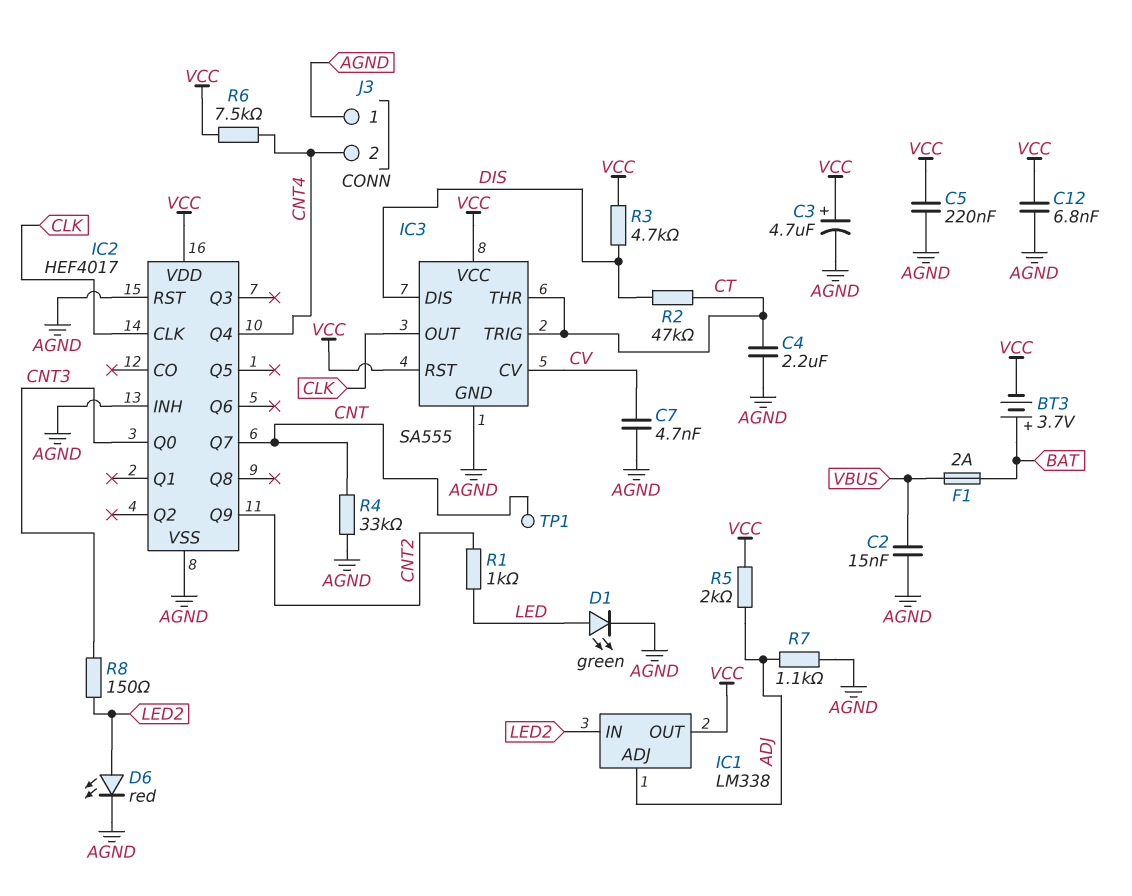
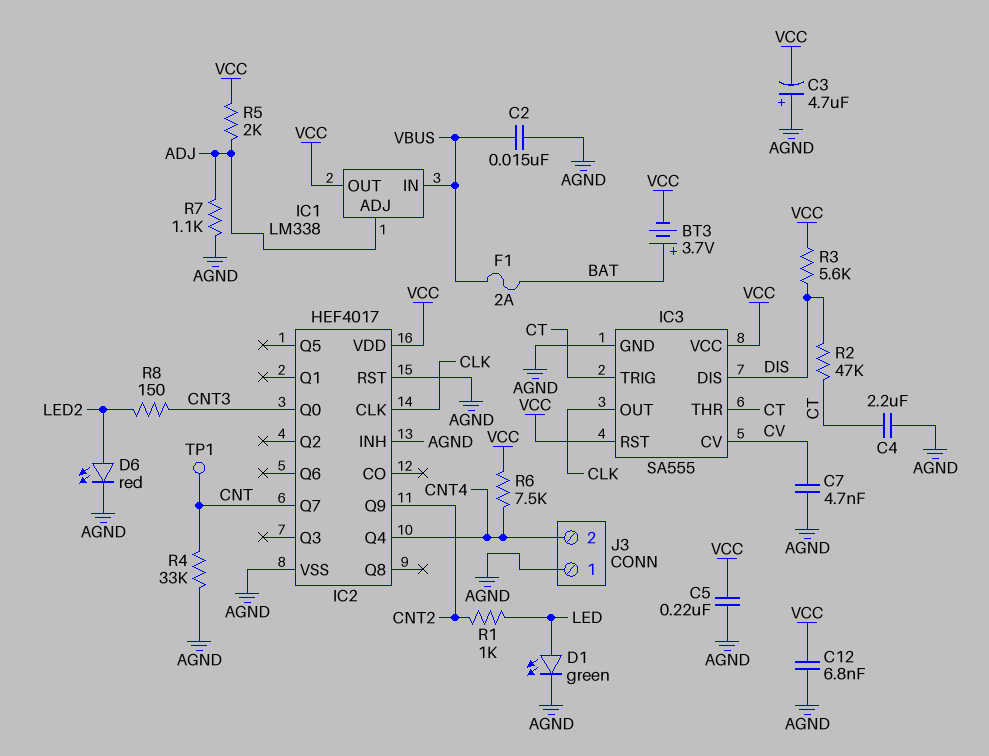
C3: 4.7uF (plus VCC, minus AGND) -> 4.7uF (plus AGND, minus VCC)
IC1 pin IN: LED2 -> VBUS
R3: 4.7k (DIS, VCC) -> 5.6k (DIS, VCC)

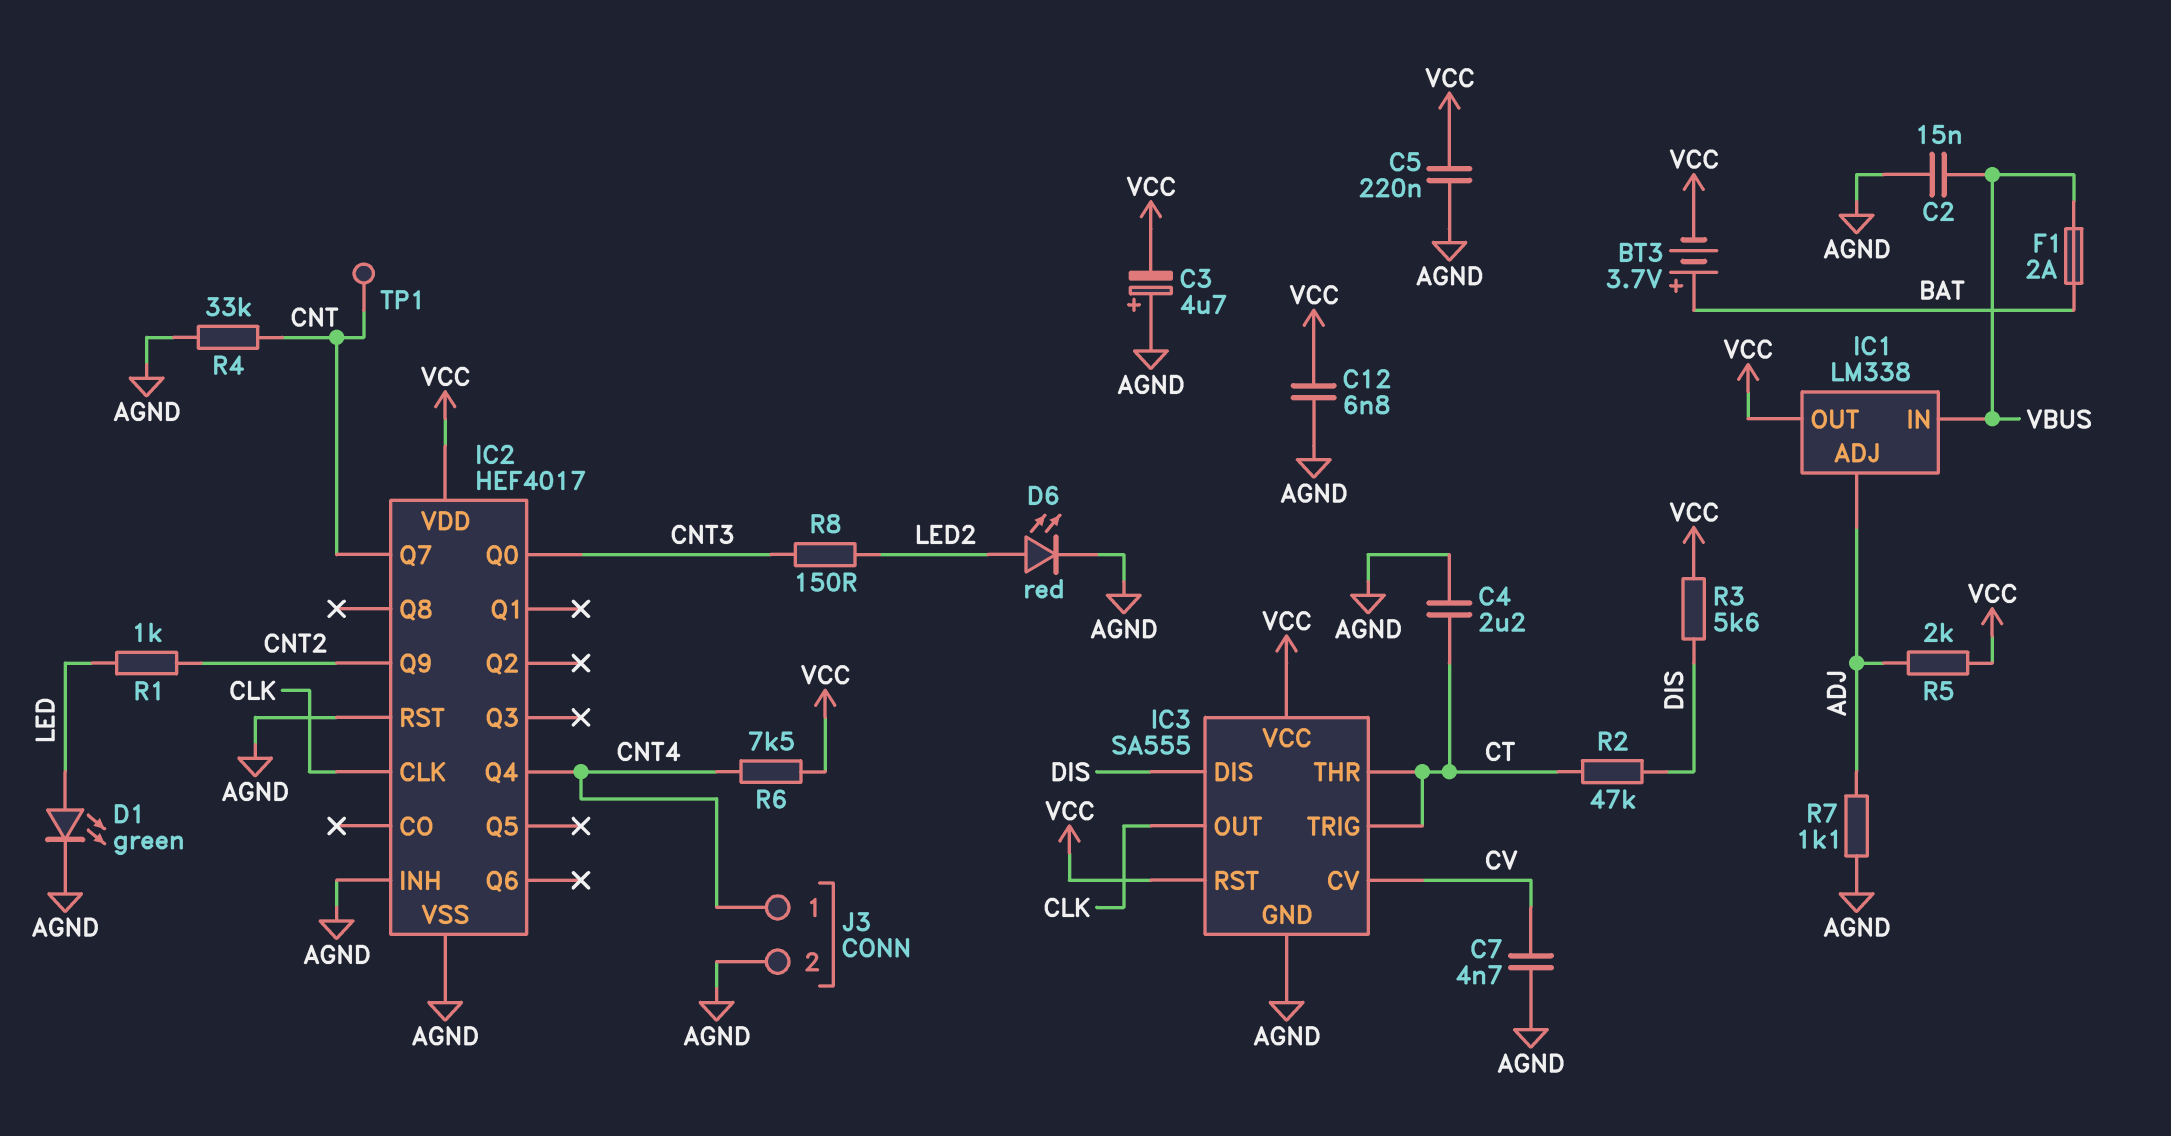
J3 pin 1: AGND -> CNT4
J3 pin 2: CNT4 -> AGND

